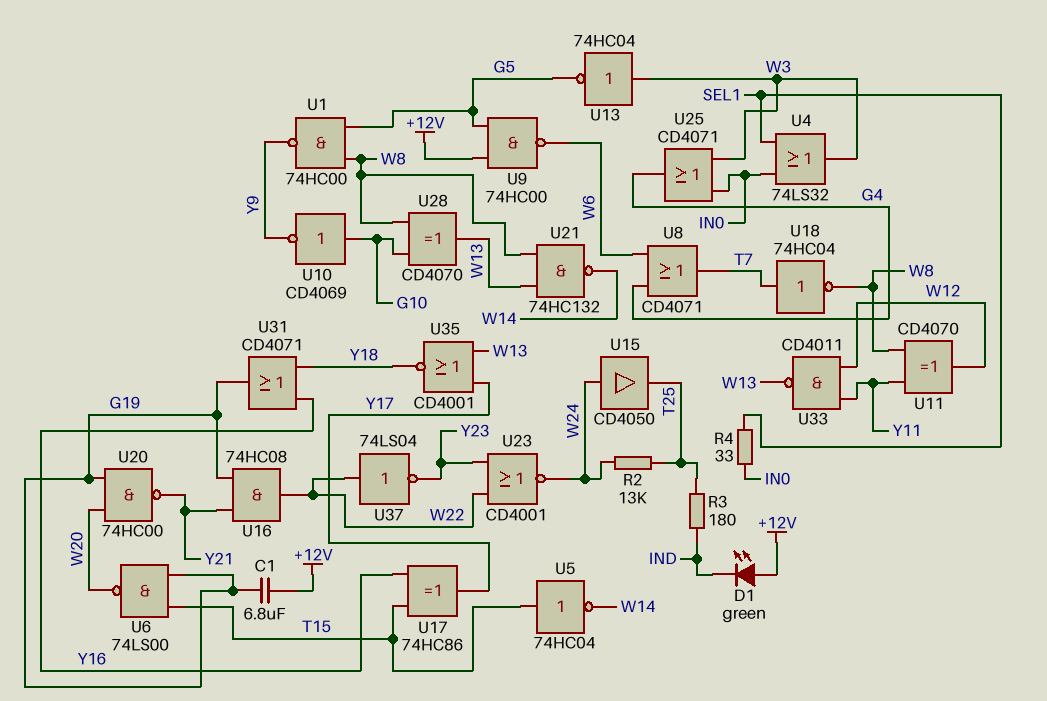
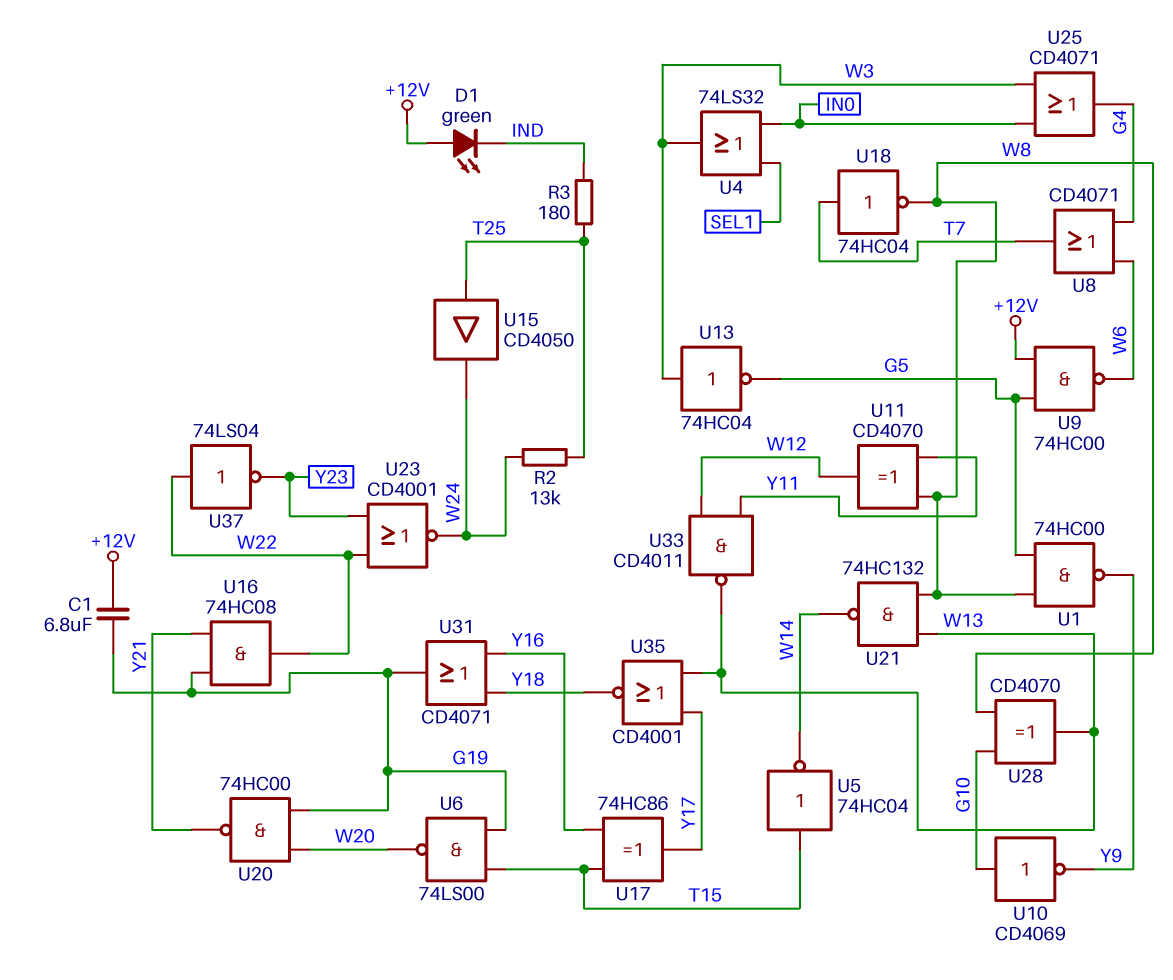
R4: 33 (IN0, SEL1) -> none
U15: buffer CD4050 (in W24, out T25) -> buffer CD4050 (in T25, out W24)

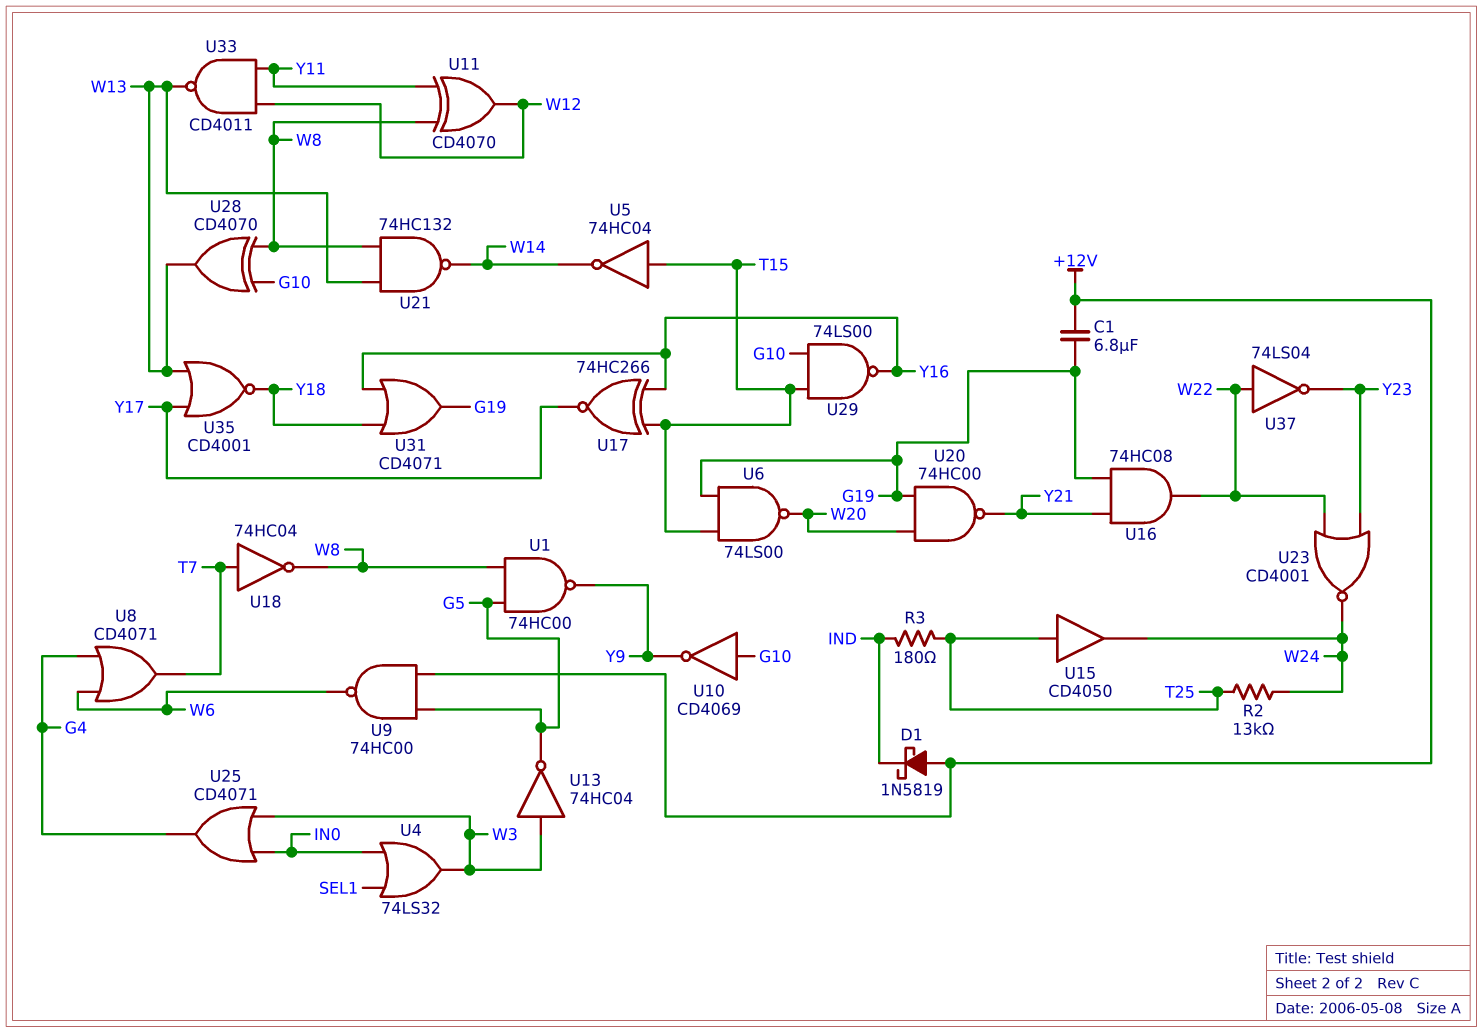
D1: LED green (A +12V, K IND) -> schottky 1N5819 (A +12V, K IND)
U17: XOR 74HC86 (in T15, in Y16, out Y17) -> XNOR 74HC266 (in T15, in Y16, out Y17)
U29: none -> NAND 74LS00 (in G10, in T15, out Y16)

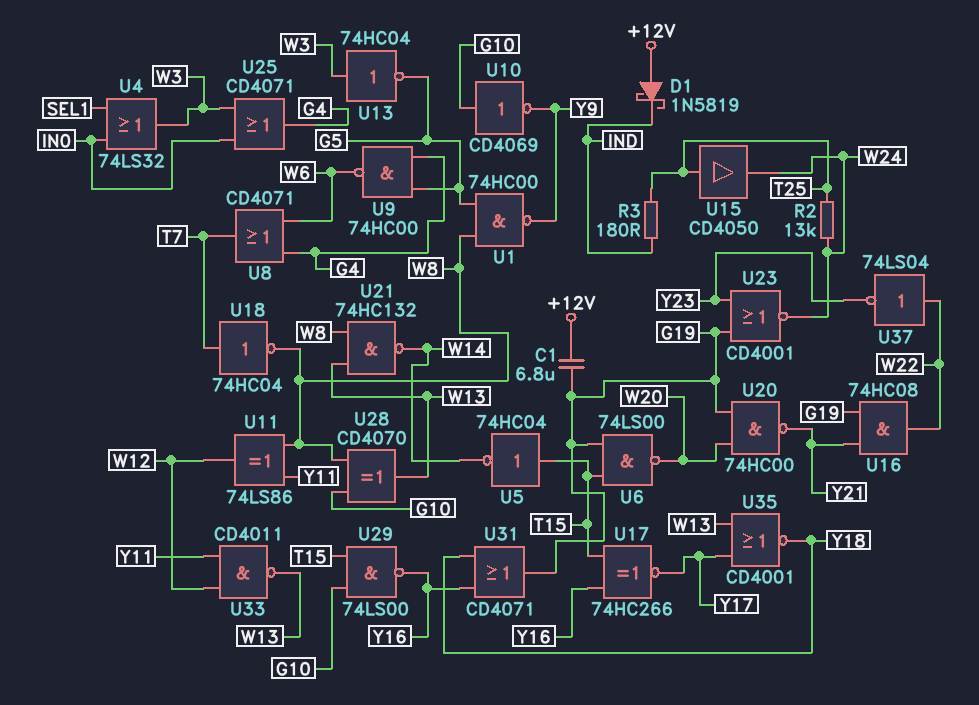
U9: NAND 74HC00 (in +12V, in G5, out W6) -> NAND 74HC00 (in G4, in G5, out W6)
U11: XOR CD4070 (in W8, in Y11, out W12) -> XOR 74LS86 (in W8, in Y11, out W12)
U23: NOR CD4001 (in W22, in Y23, out W24) -> NOR CD4001 (in G19, in Y23, out W24)

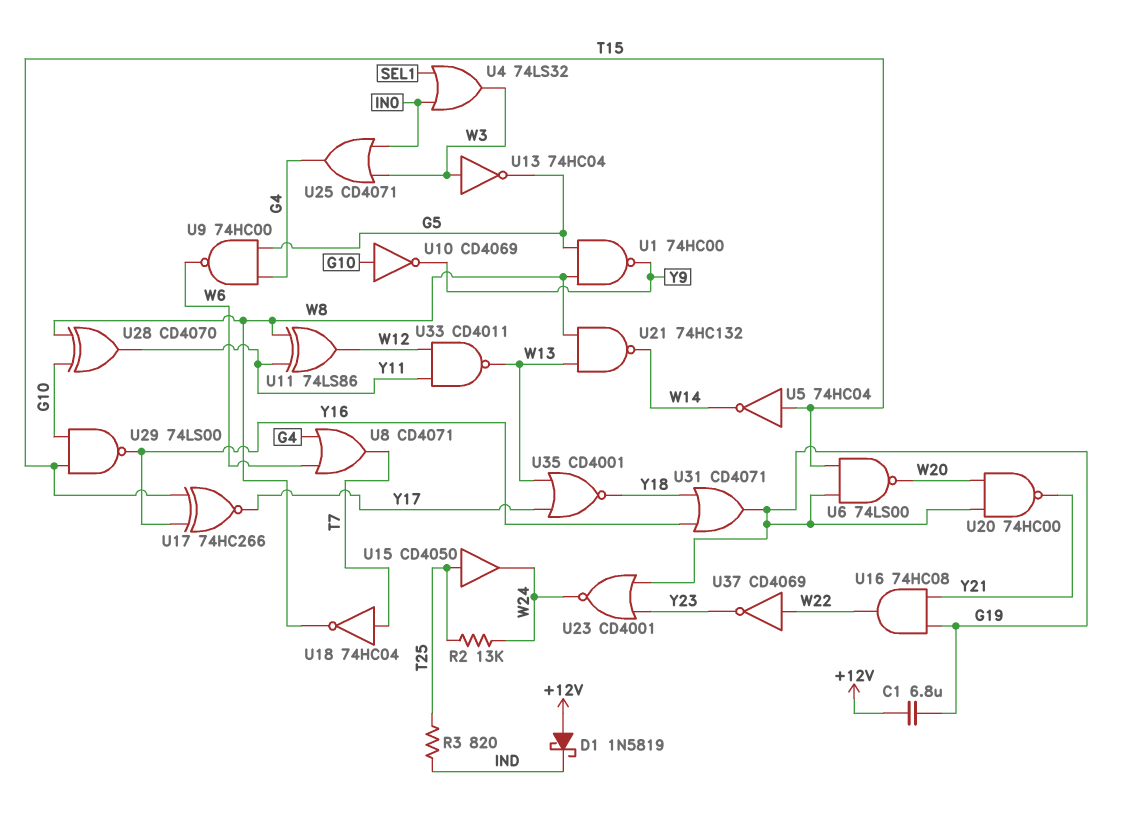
R3: 180 (IND, T25) -> 820 (IND, T25)
U28: XOR CD4070 (in G10, in W8, out W13) -> XOR CD4070 (in G10, in W8, out Y11)
U37: NOT 74LS04 (in W22, out Y23) -> NOT CD4069 (in W22, out Y23)

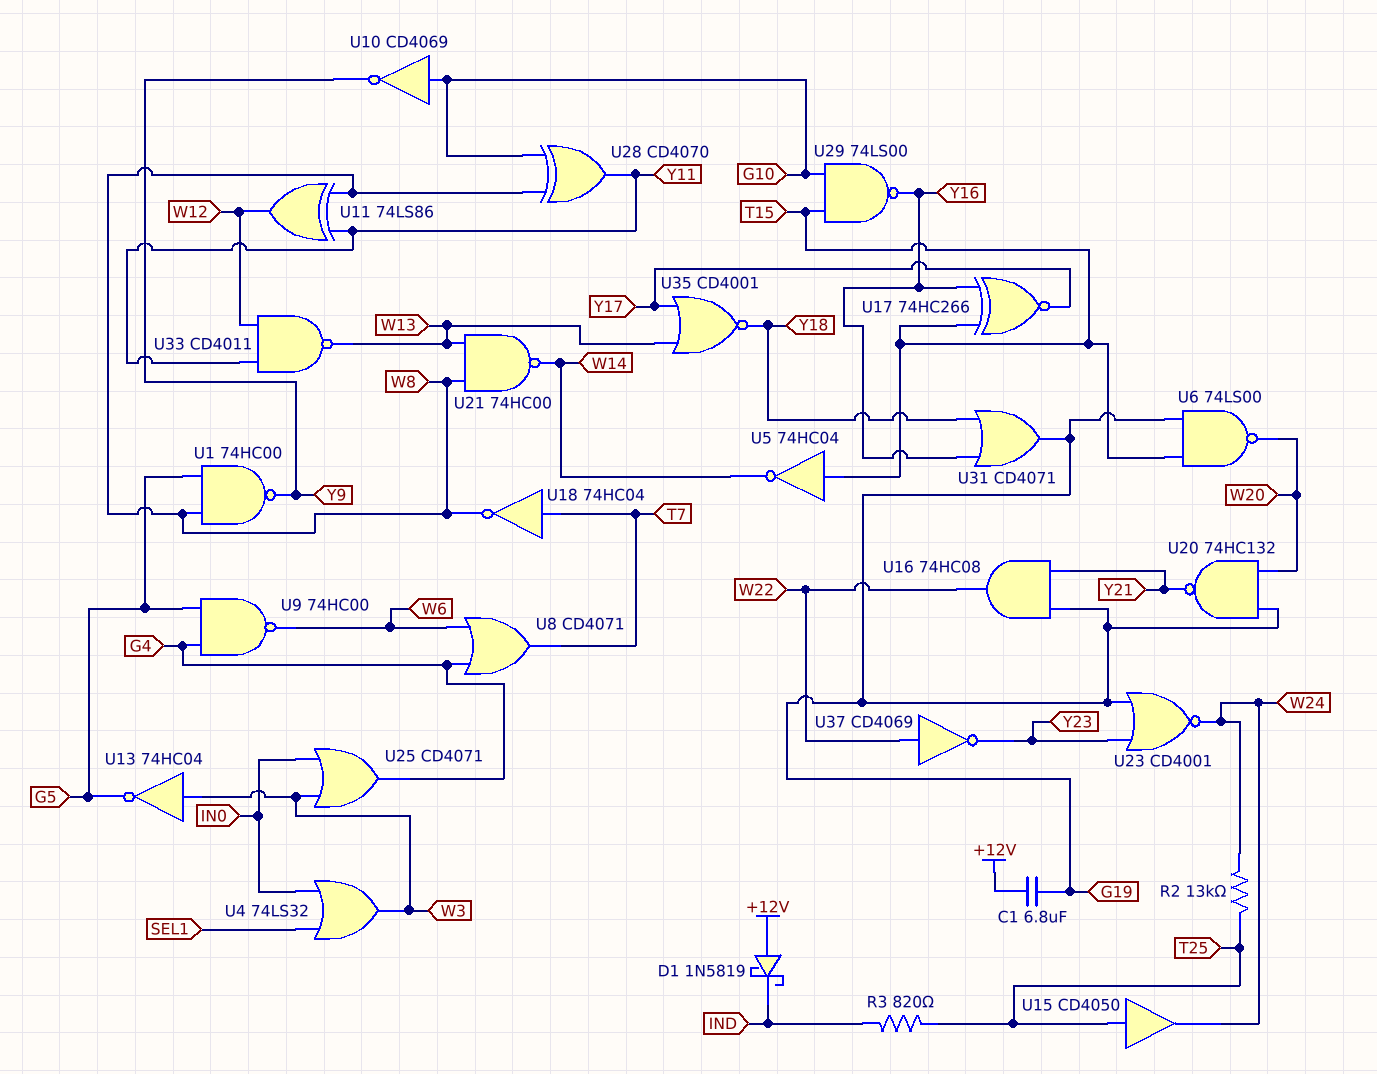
U20: NAND 74HC00 (in G19, in W20, out Y21) -> NAND 74HC132 (in G19, in W20, out Y21)
U21: NAND 74HC132 (in W8, in W13, out W14) -> NAND 74HC00 (in W8, in W13, out W14)

